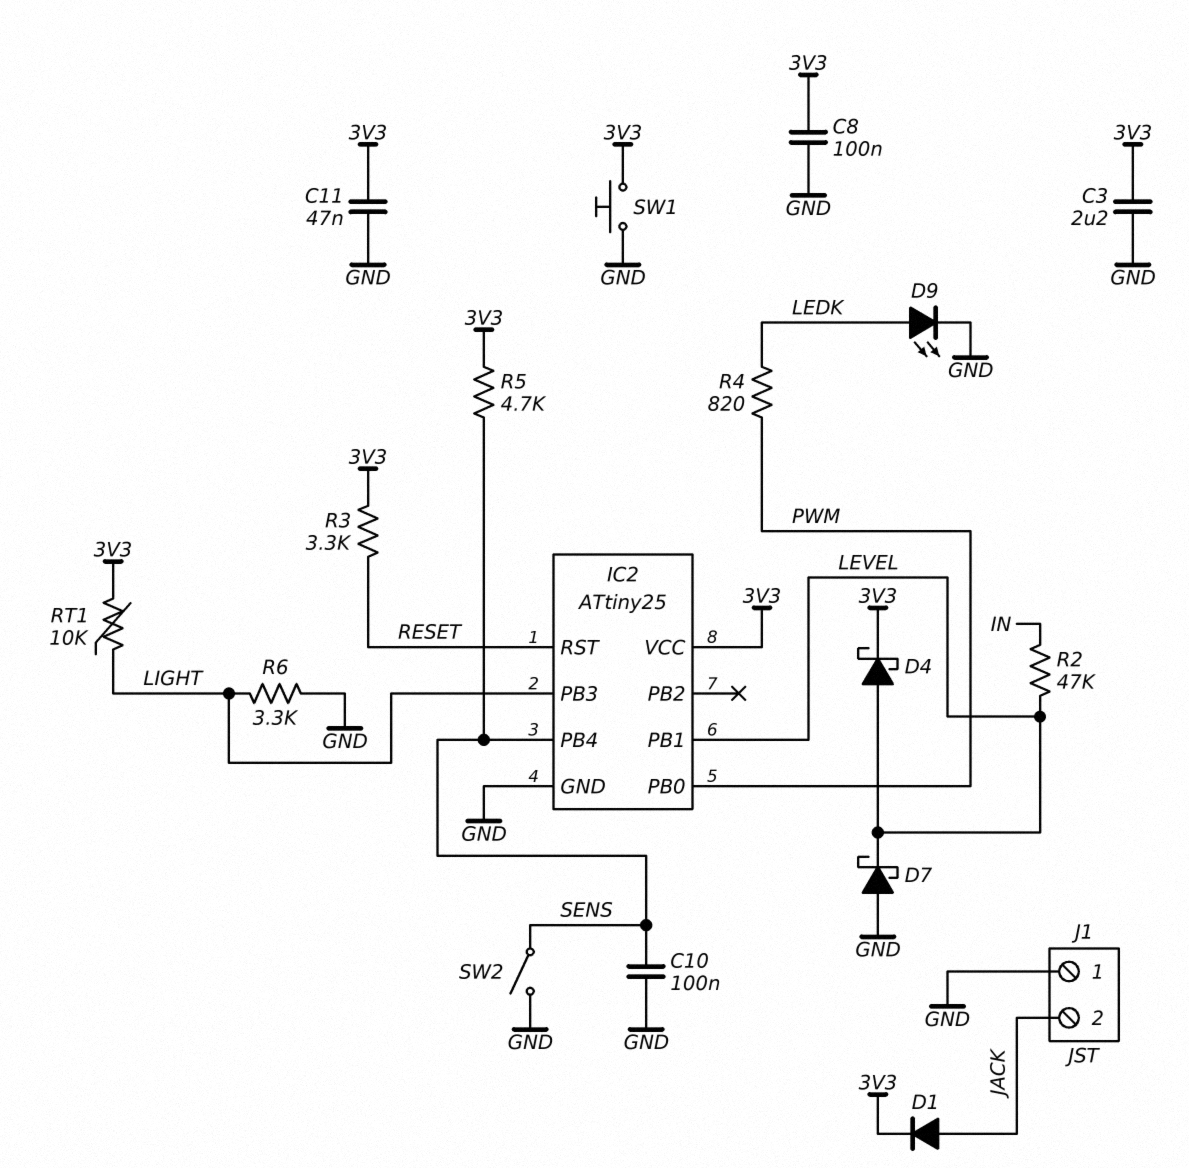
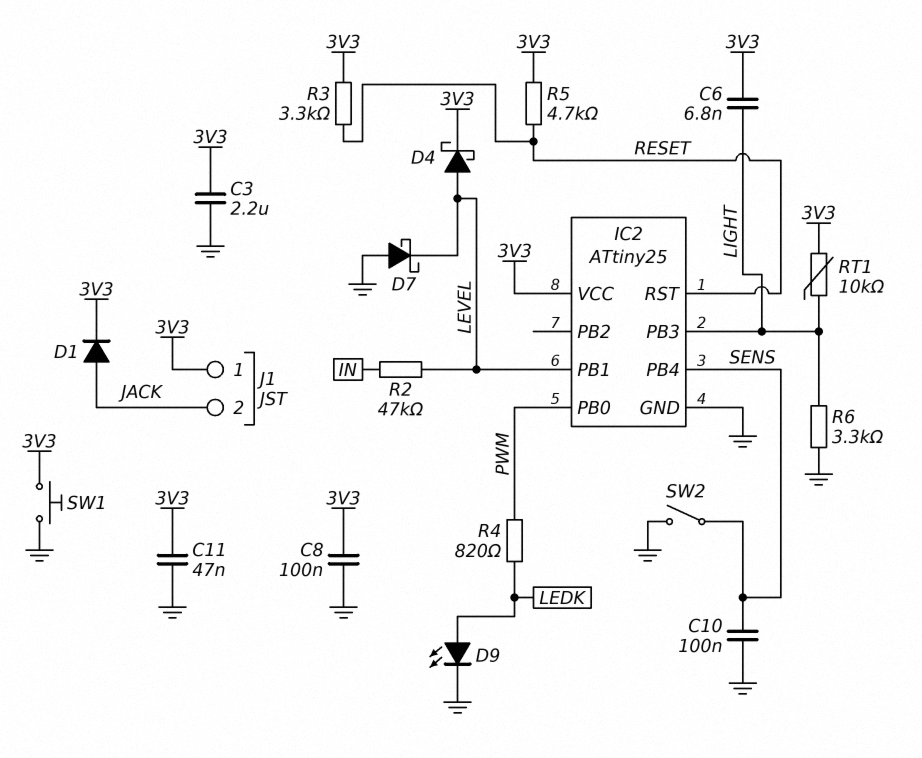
C6: none -> 6.8nF (3V3, LIGHT)
J1 pin 1: GND -> 3V3
R5: 4.7k (3V3, SENS) -> 4.7k (3V3, RESET)

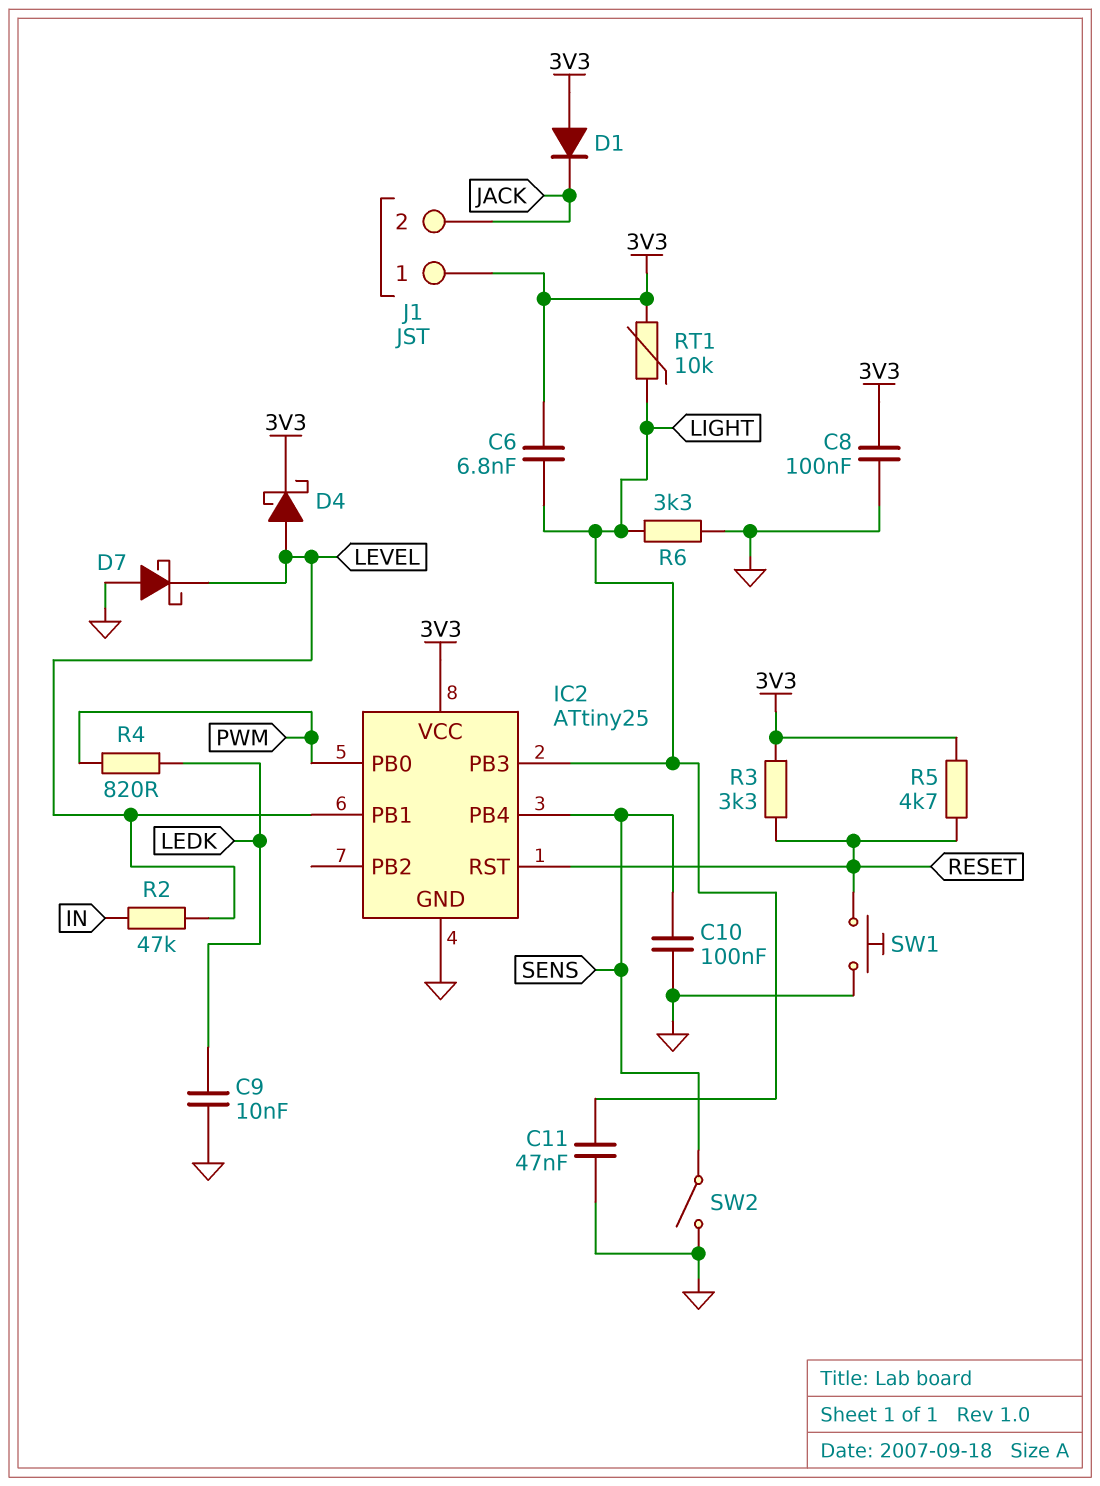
C3: 2.2uF (3V3, GND) -> none
C9: none -> 10nF (GND, LEDK)
C11: 47nF (3V3, GND) -> 47nF (GND, LIGHT)
D1: diode (A JACK, K 3V3) -> diode (A 3V3, K JACK)
D9: LED (A LEDK, K GND) -> none
SW1: button (3V3, GND) -> button (GND, RESET)

